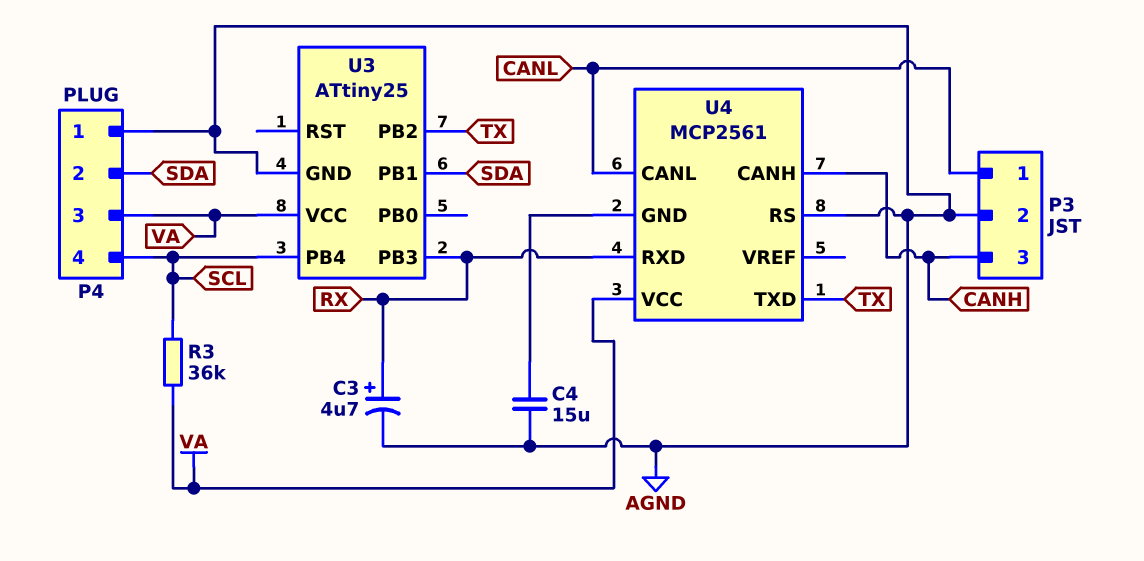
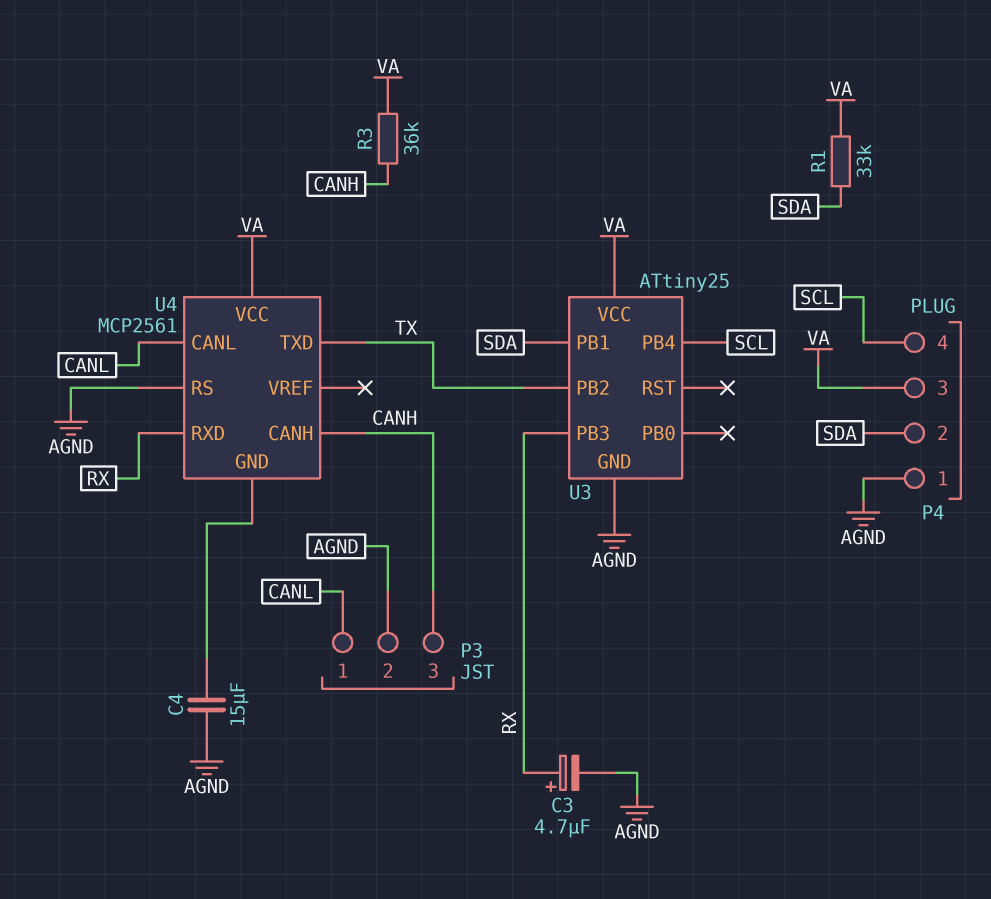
R1: none -> 33k (SDA, VA)
R3: 36k (SCL, VA) -> 36k (CANH, VA)

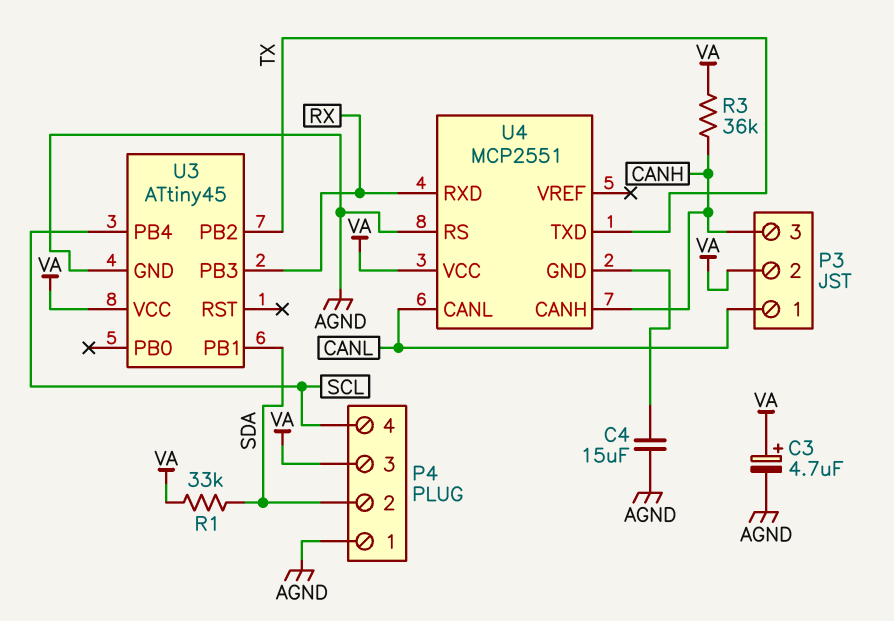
C3: 4.7uF (plus RX, minus AGND) -> 4.7uF (plus VA, minus AGND)
P3 pin 2: AGND -> VA
U3: ATtiny25 -> ATtiny45
U4: MCP2561 -> MCP2551

